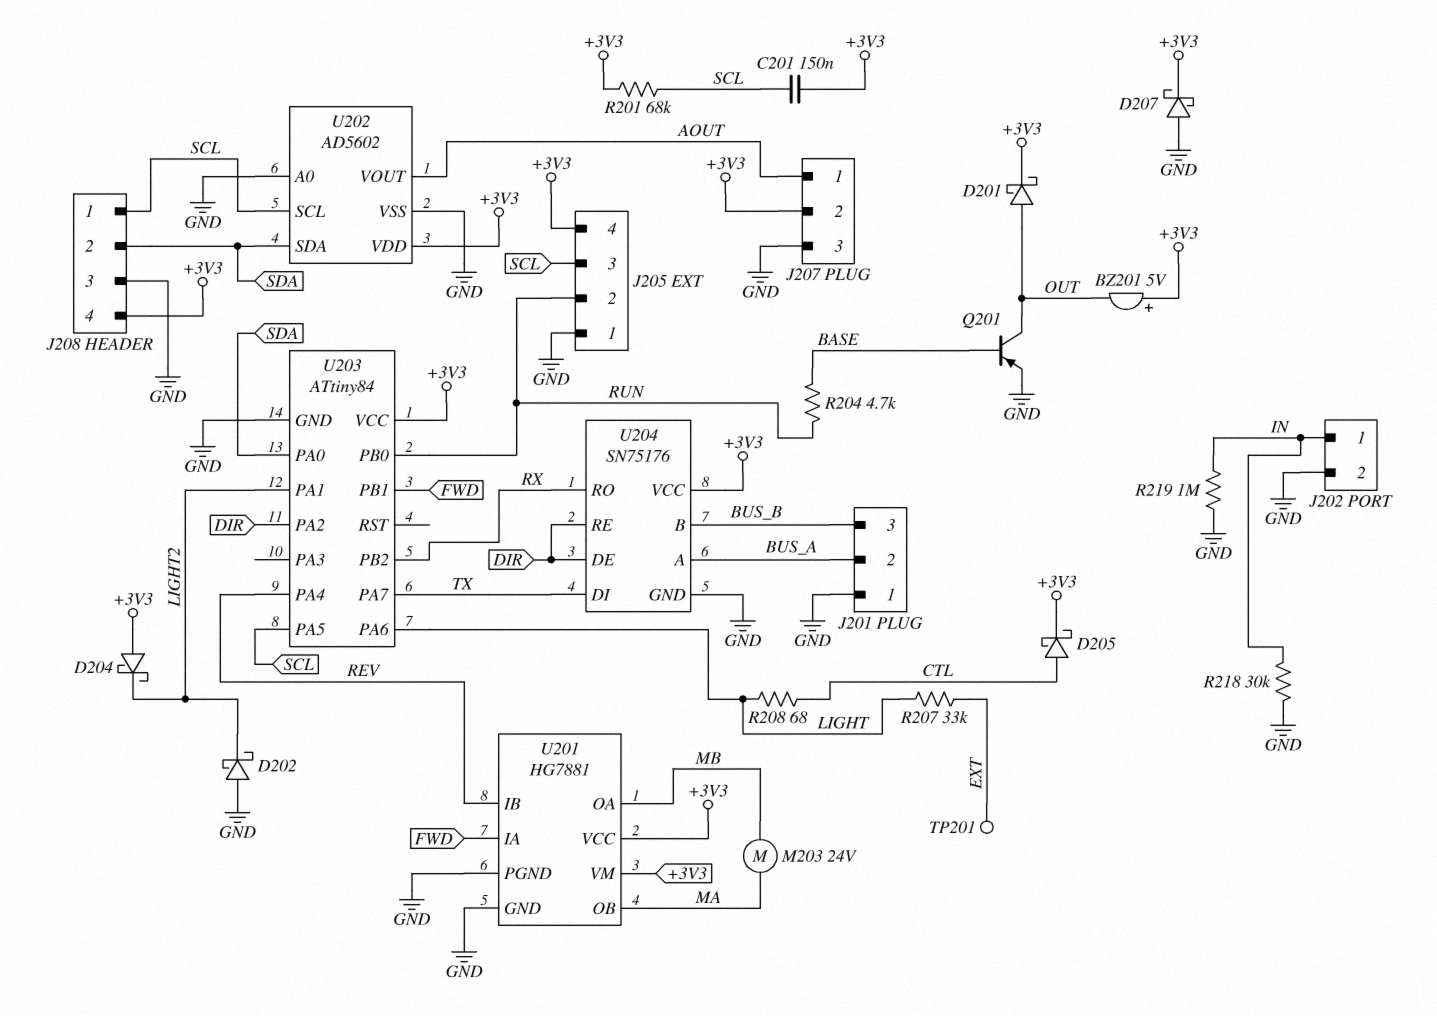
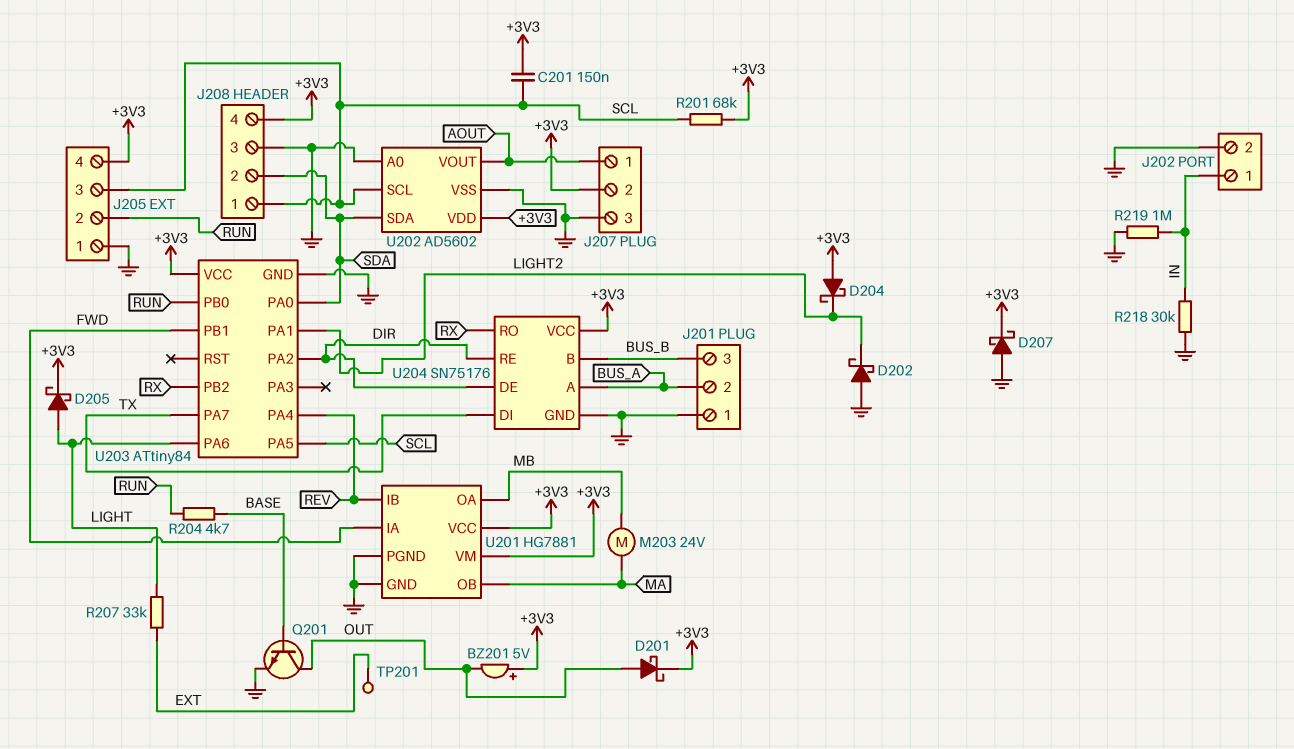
D205: schottky (A CTL, K +3V3) -> schottky (A LIGHT, K +3V3)
Q201: PNP (B BASE, C OUT, E GND) -> NPN (B BASE, C OUT, E GND)
R208: 68 (CTL, LIGHT) -> none

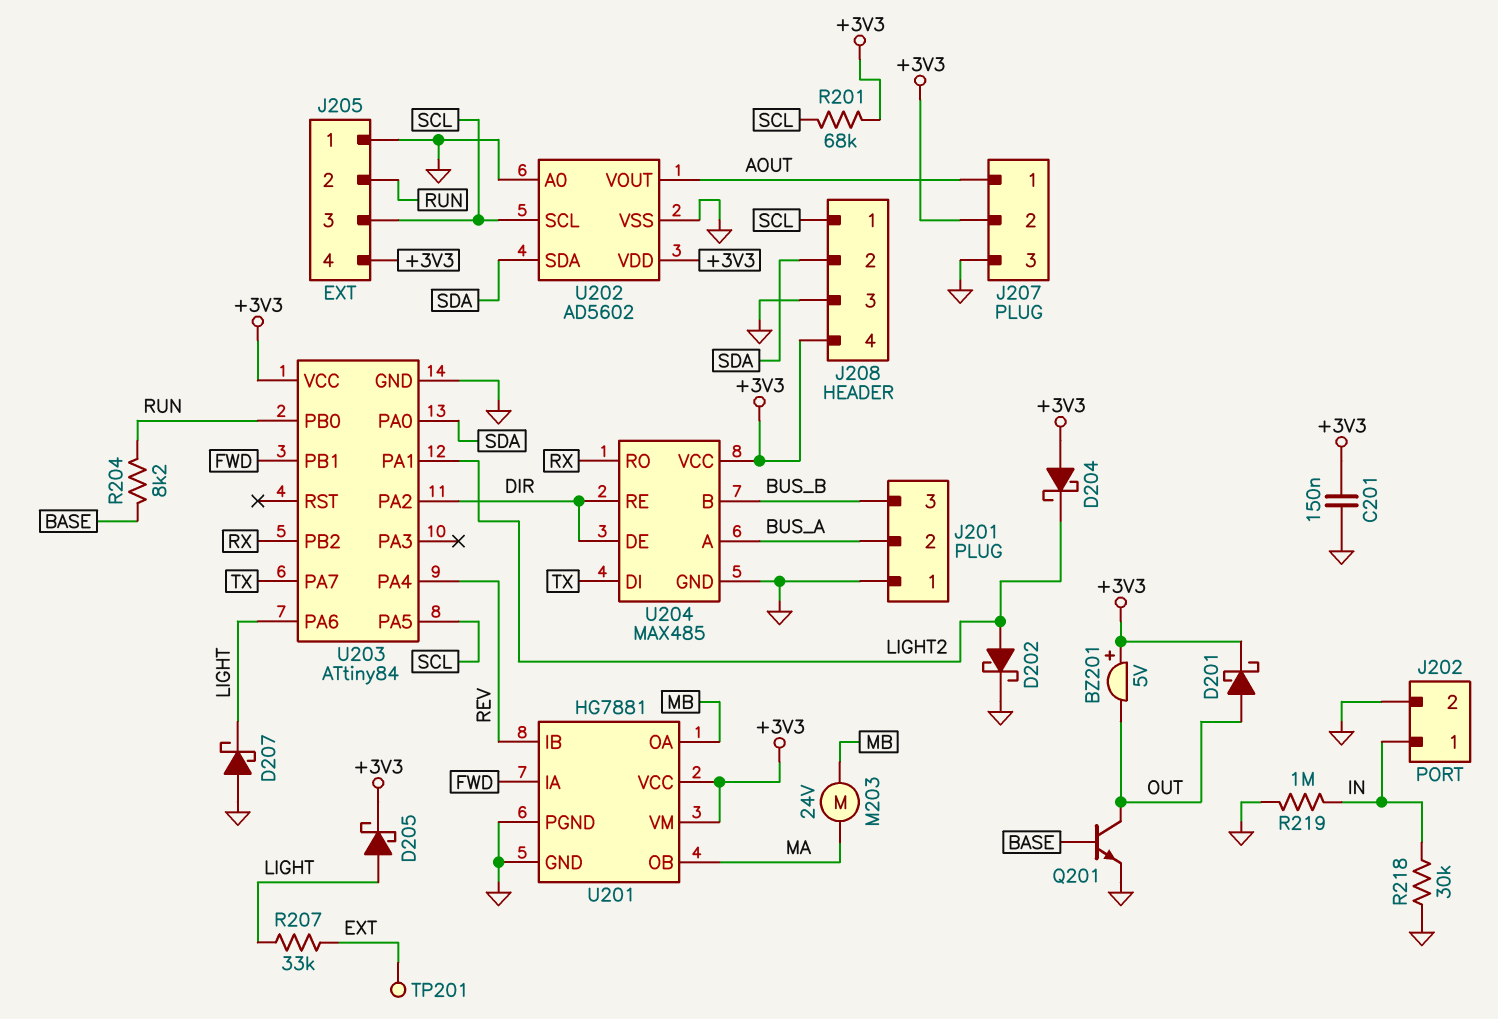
C201: 150nF (+3V3, SCL) -> 150nF (+3V3, GND)
D202: schottky (A GND, K LIGHT2) -> schottky (A LIGHT2, K GND)
D207: schottky (A GND, K +3V3) -> schottky (A GND, K LIGHT)
R204: 4.7k (BASE, RUN) -> 8.2k (BASE, RUN)
U204: SN75176 -> MAX485

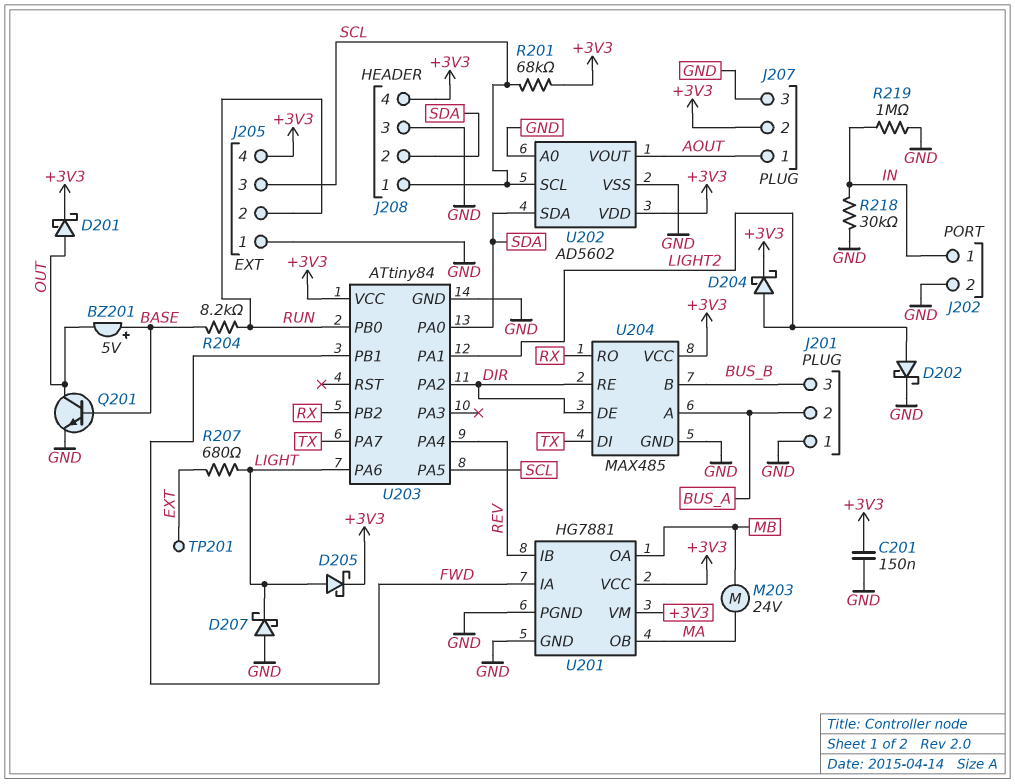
BZ201: buzzer 5V (plus +3V3, minus OUT) -> buzzer 5V (plus BASE, minus OUT)
D204: schottky (A +3V3, K LIGHT2) -> schottky (A LIGHT2, K +3V3)
R207: 33k (EXT, LIGHT) -> 680 (EXT, LIGHT)

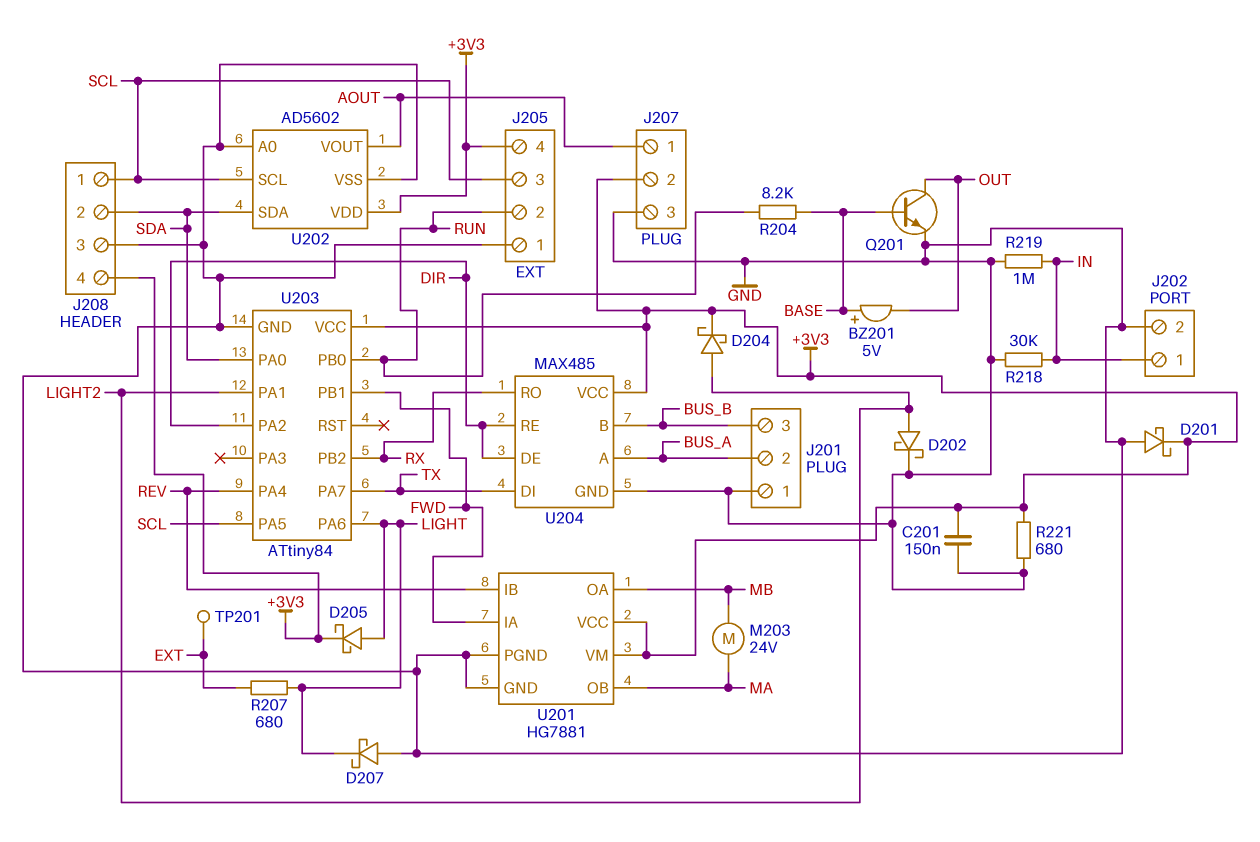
D201: schottky (A OUT, K +3V3) -> schottky (A GND, K +3V3)
R201: 68k (+3V3, SCL) -> none
R221: none -> 680 (+3V3, GND)

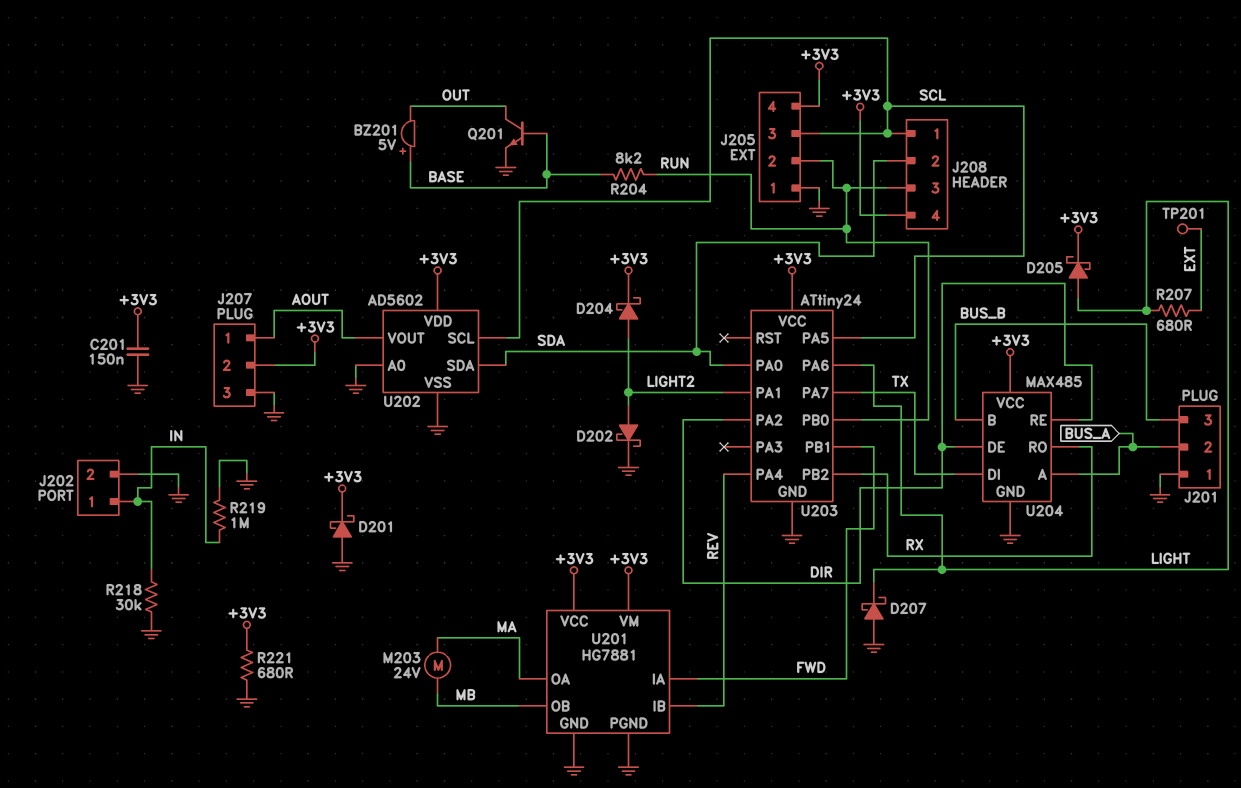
J208 pin 3: GND -> RUN
U201 pin OA: MB -> MA
U201 pin OB: MA -> MB
U203: ATtiny84 -> ATtiny24

